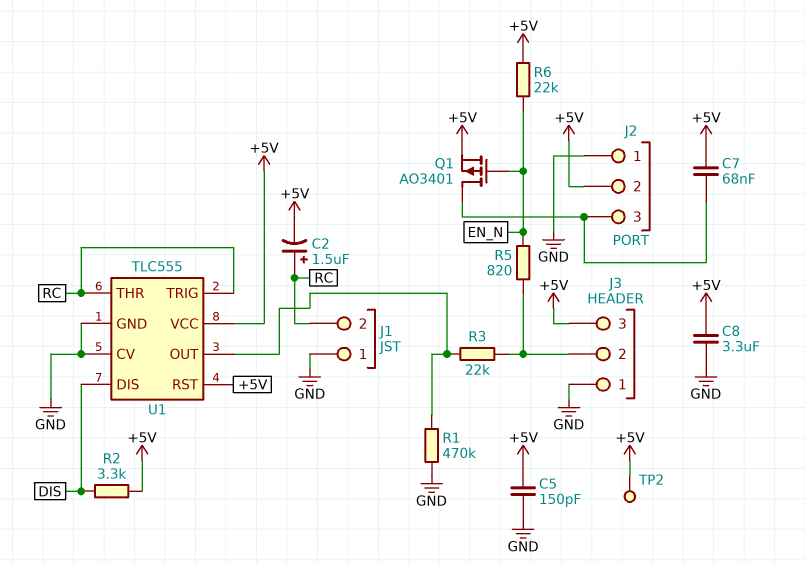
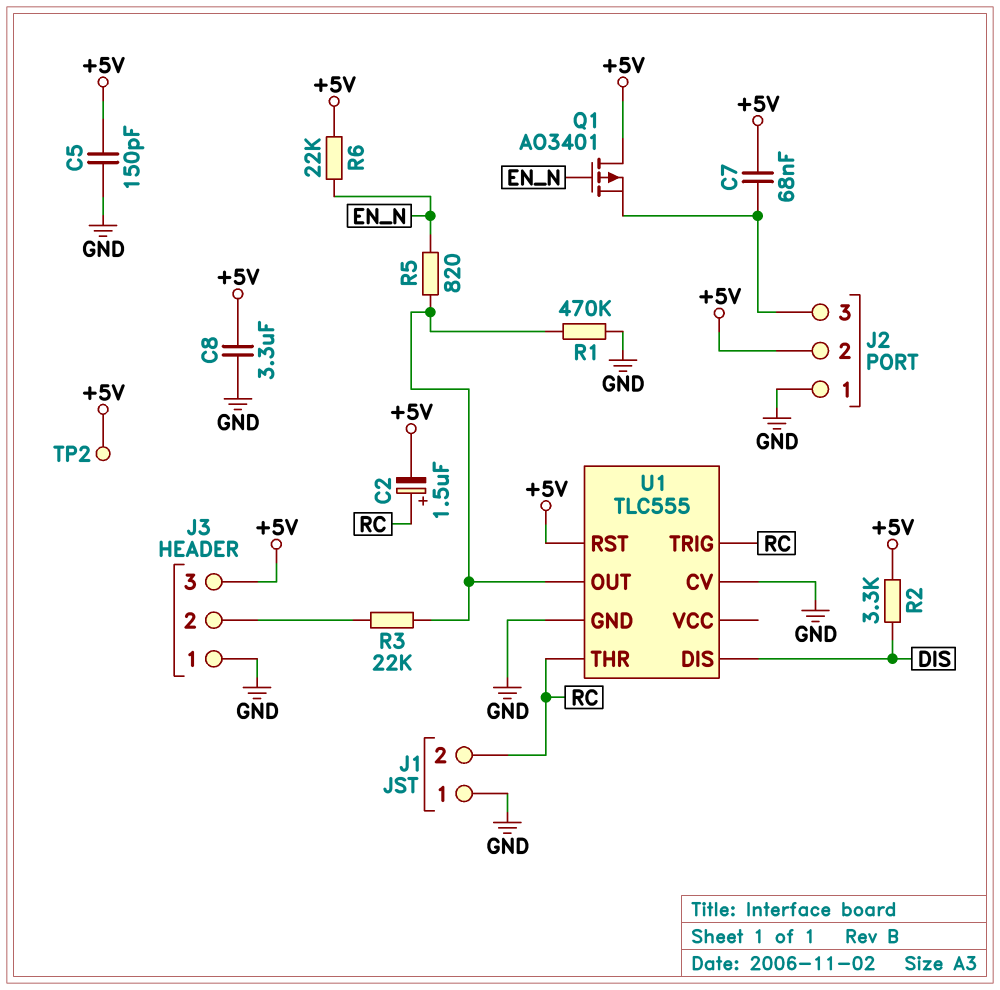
Q1: PMOS AO3401 (G EN_N, D J2/3, S +5V) -> PMOS AO3401 (G EN_N, D +5V, S J2/3)
R5: 820 (EN_N, J3/2) -> 820 (EN_N, U1/OUT)
U1 pin VCC: +5V -> none

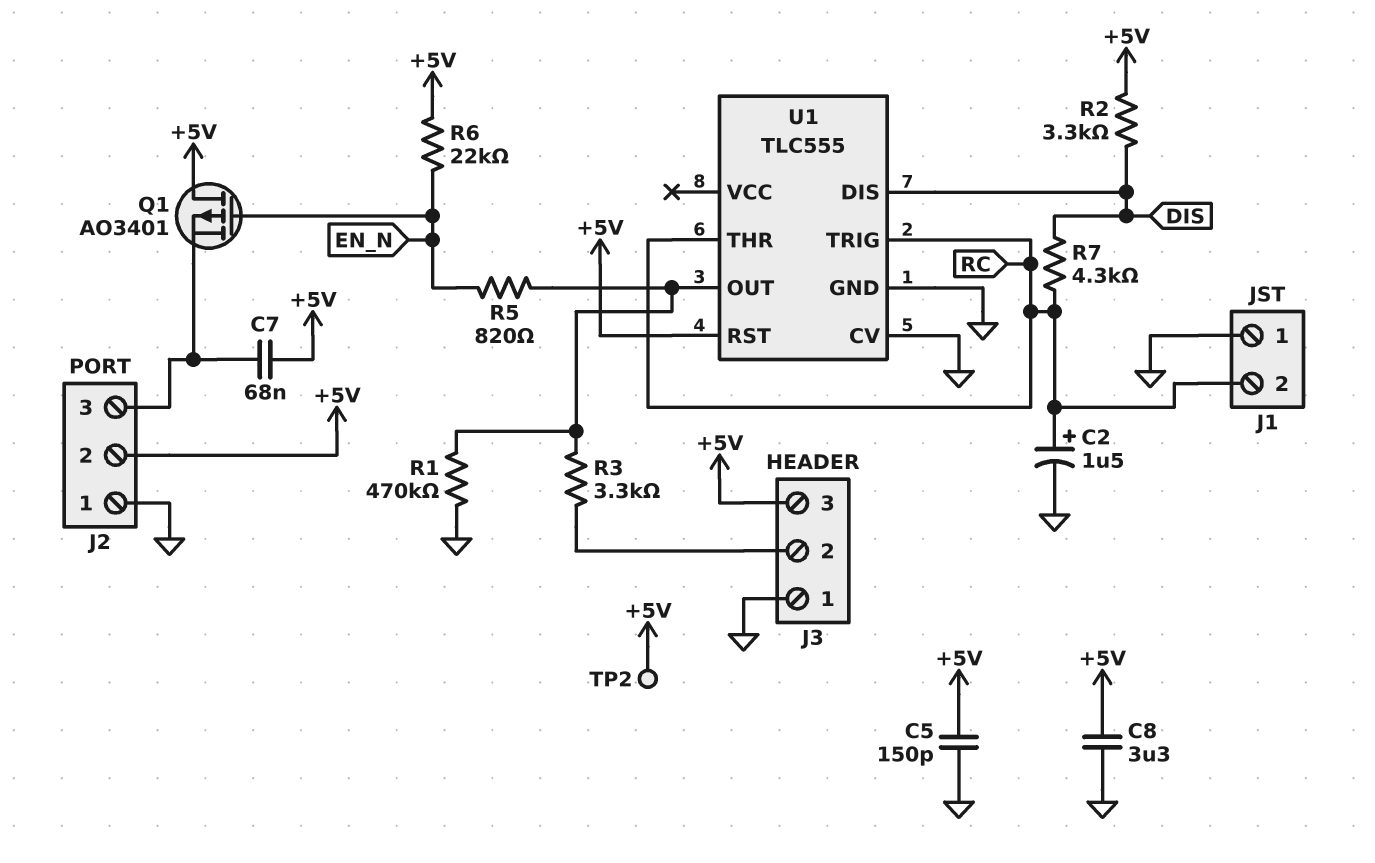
C2: 1.5uF (plus RC, minus +5V) -> 1.5uF (plus RC, minus GND)
R3: 22k (J3/2, U1/OUT) -> 3.3k (J3/2, U1/OUT)
R7: none -> 4.3k (DIS, RC)

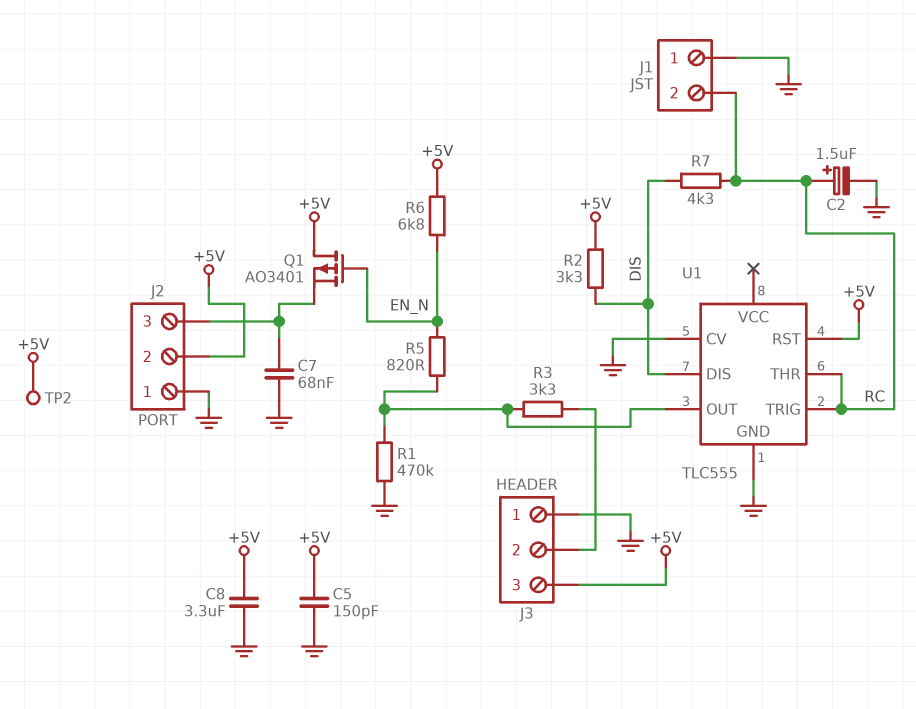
C7: 68nF (+5V, J2/3) -> 68nF (GND, J2/3)
R6: 22k (+5V, EN_N) -> 6.8k (+5V, EN_N)

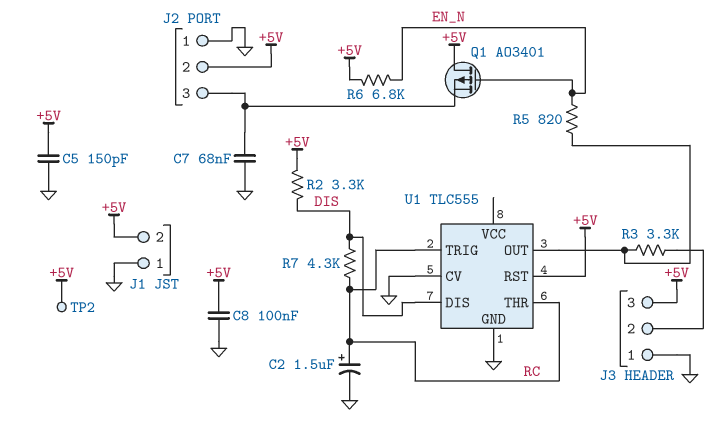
C8: 3.3uF (+5V, GND) -> 100nF (+5V, GND)
J1 pin 2: RC -> +5V
R1: 470k (GND, U1/OUT) -> none

